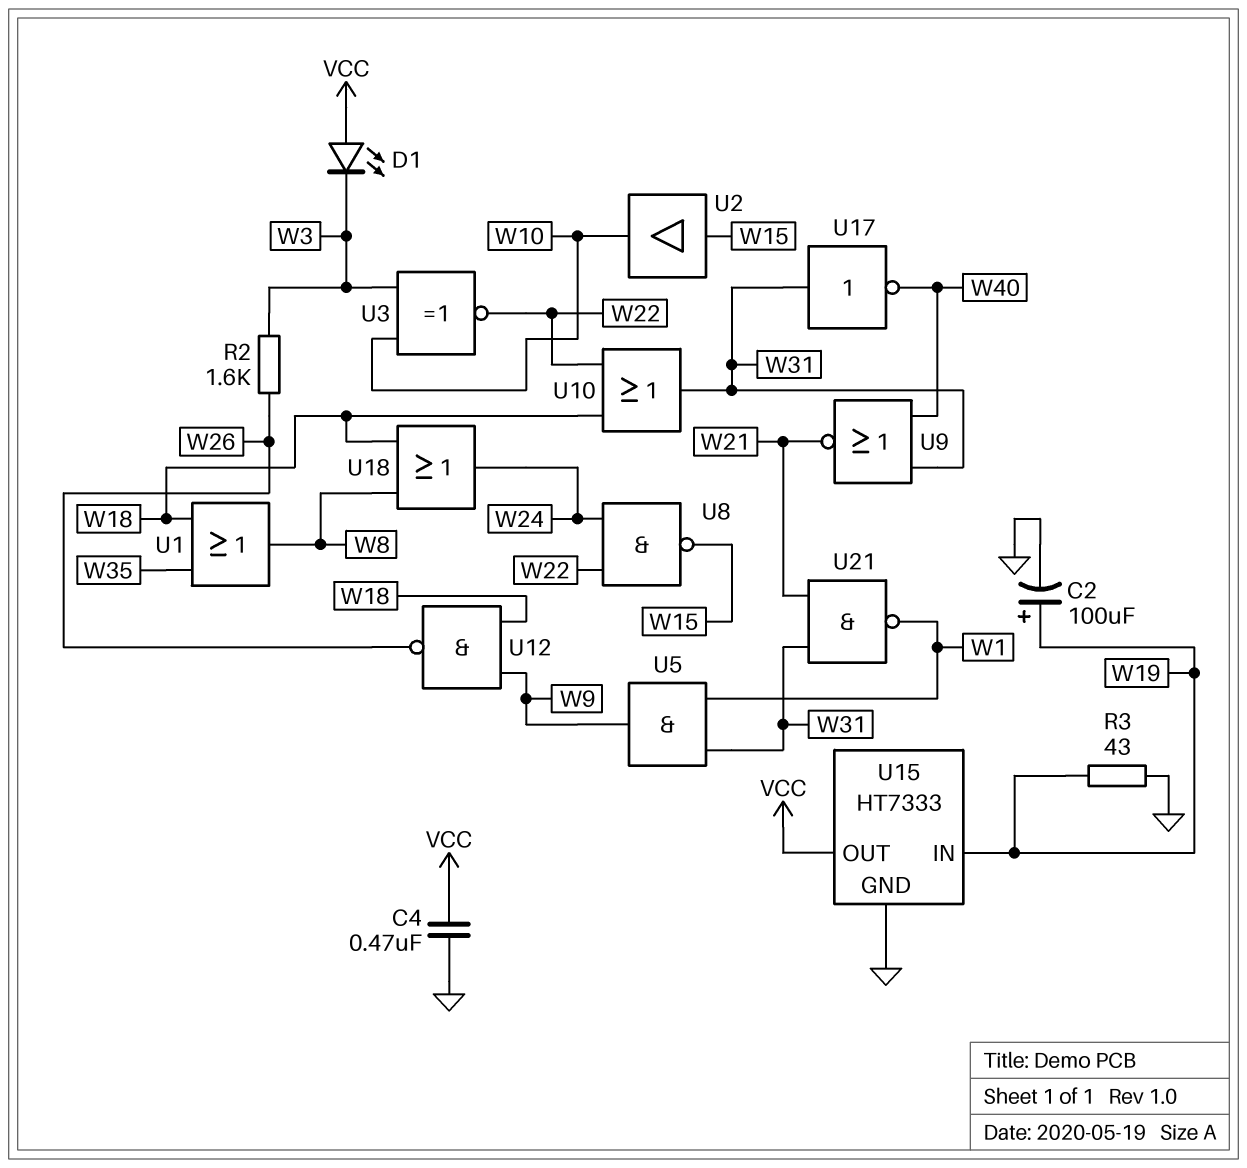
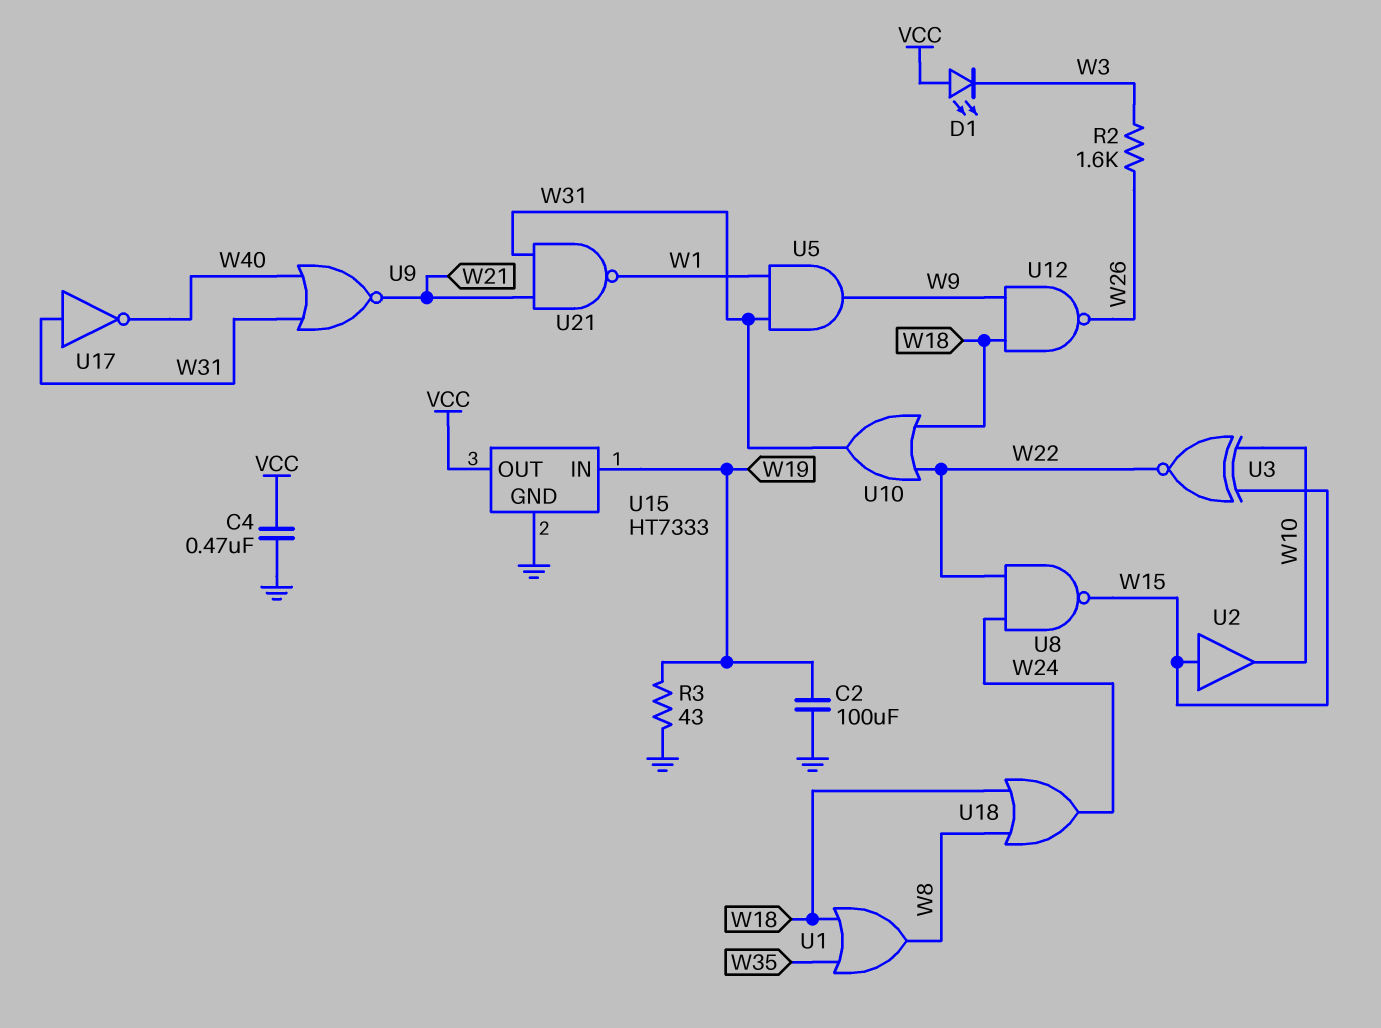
C2: 100uF (plus W19, minus GND) -> 100uF (GND, W19)
U3: XNOR (in W3, in W10, out W22) -> XNOR (in W10, in W15, out W22)

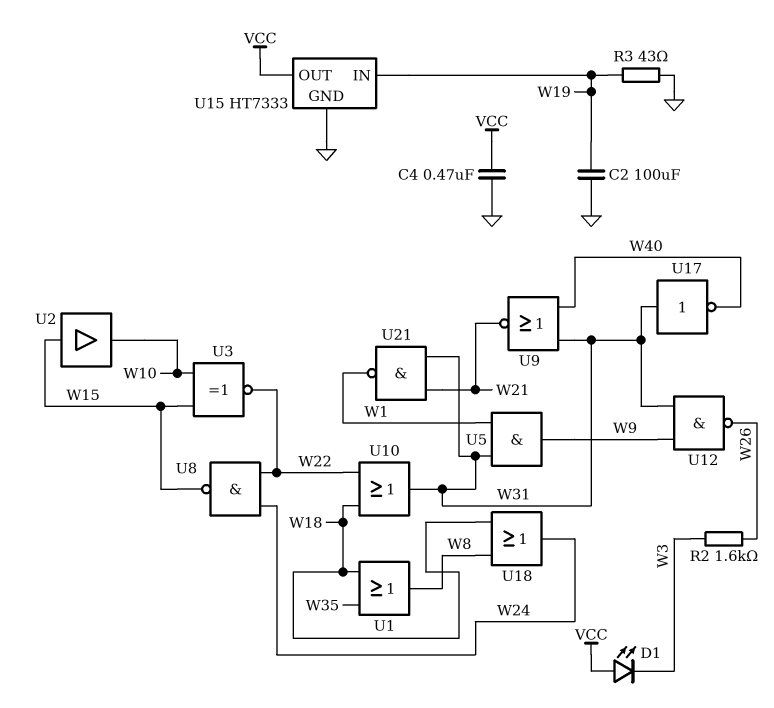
U12: NAND (in W9, in W18, out W26) -> NAND (in W9, in W31, out W26)

